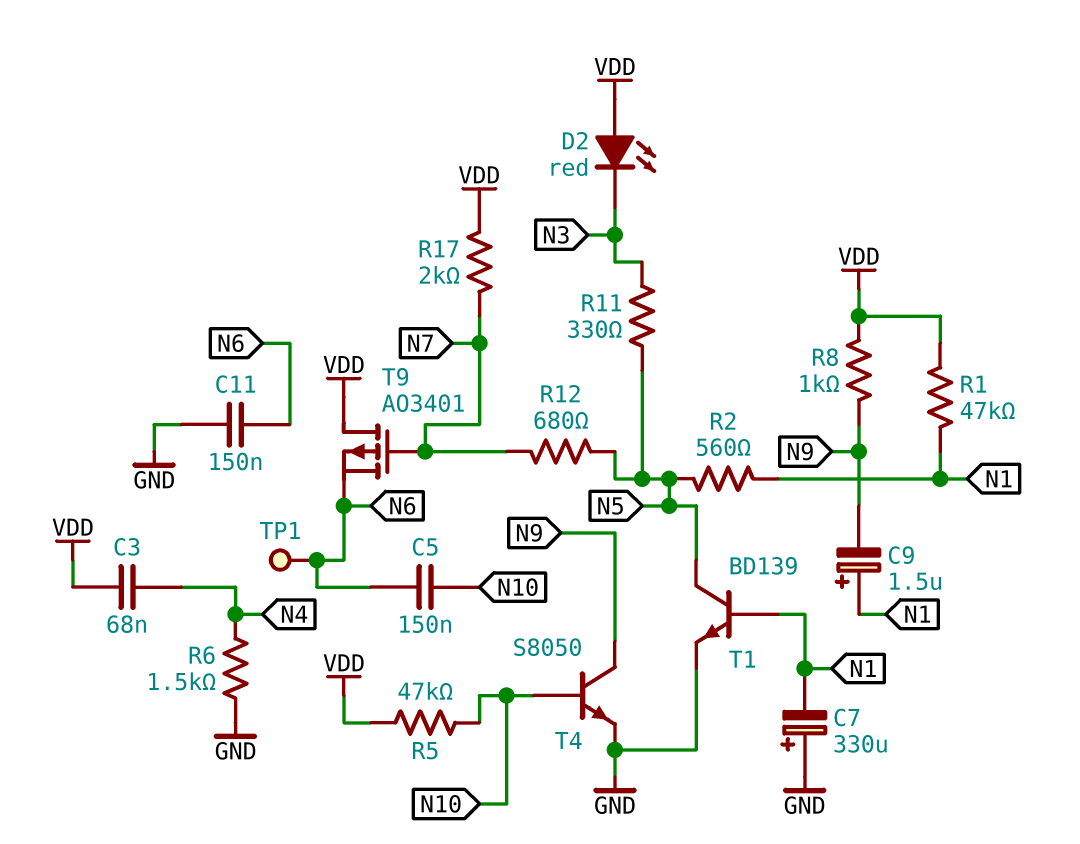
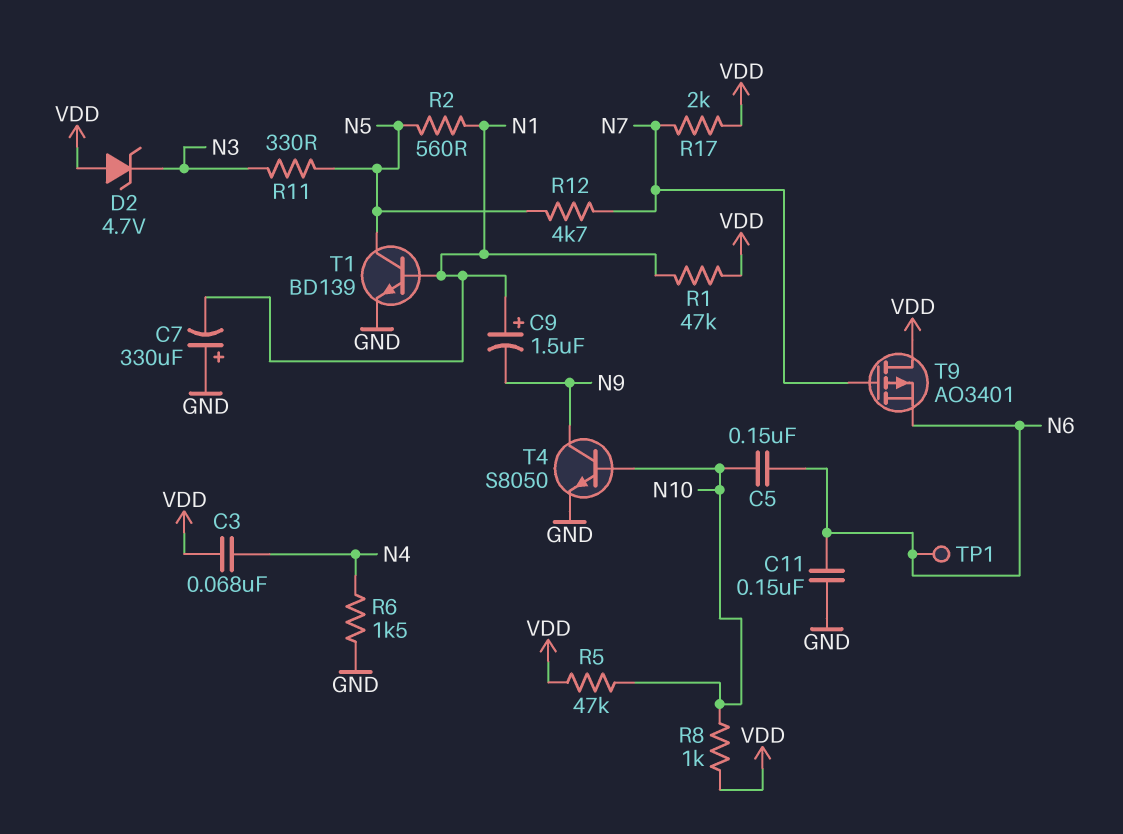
D2: LED red (A VDD, K N3) -> zener 4.7V (A VDD, K N3)
R8: 1k (N9, VDD) -> 1k (N10, VDD)
R12: 680 (N5, N7) -> 4.7k (N5, N7)

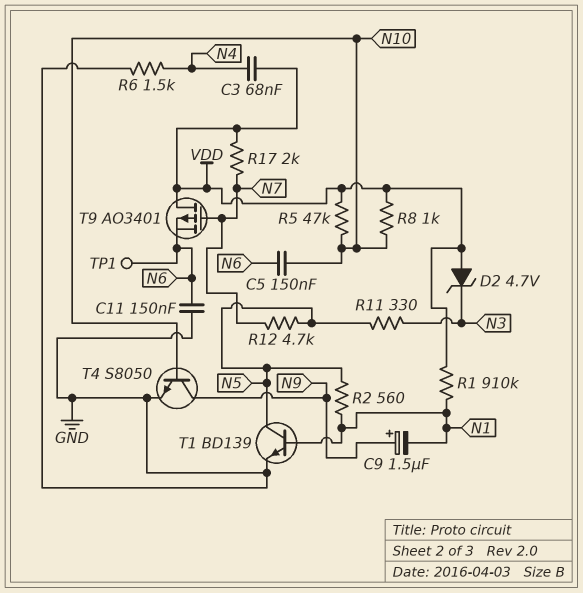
C7: 330uF (plus GND, minus N1) -> none
C9: 1.5uF (plus N1, minus N9) -> 1.5uF (plus N9, minus N1)
R1: 47k (N1, VDD) -> 910k (N1, VDD)

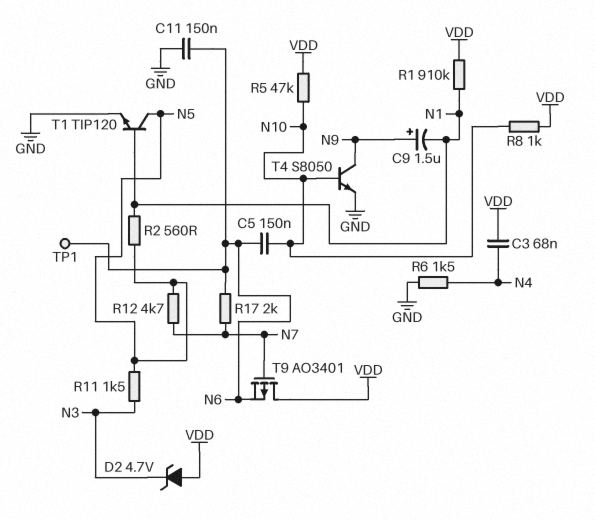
R11: 330 (N3, N5) -> 1.5k (N3, N5)
R17: 2k (N7, VDD) -> 2k (N6, N7)
T1: NPN BD139 (B N1, C N5, E GND) -> NPN TIP120 (B N1, C N5, E GND)

